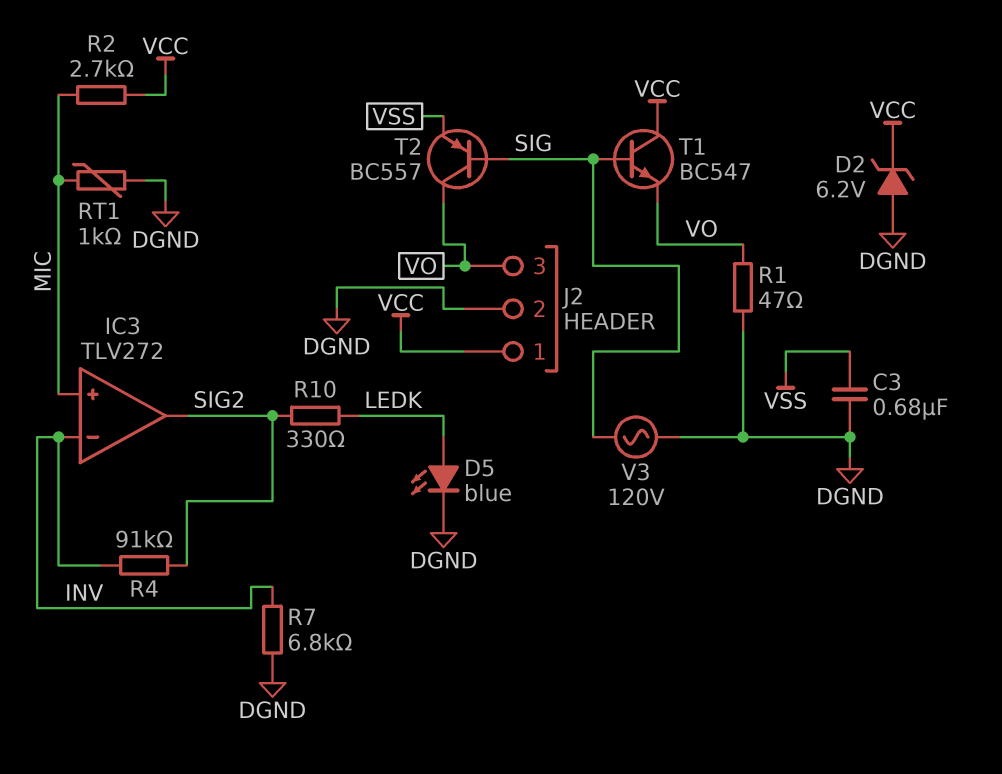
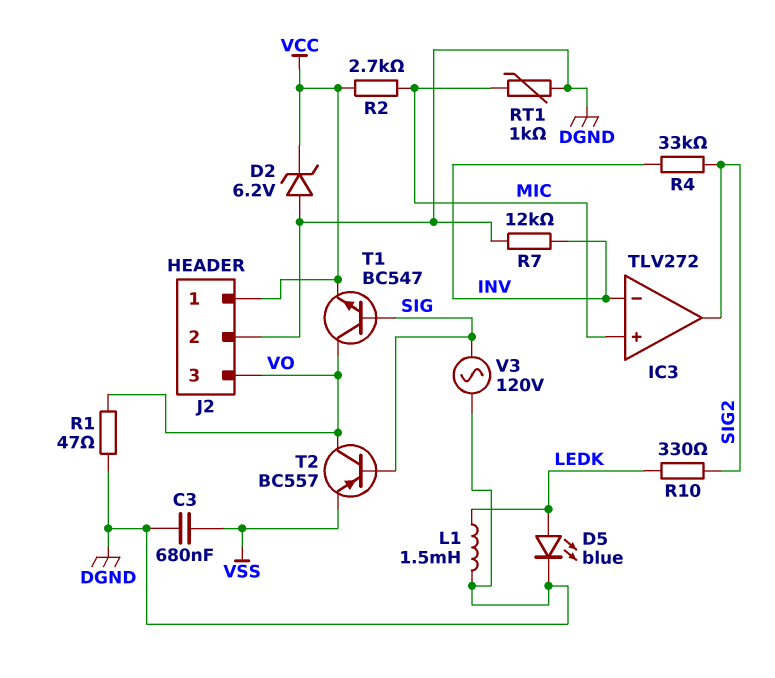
L1: none -> 1.5mH (DGND, LEDK)
R4: 91k (INV, SIG2) -> 33k (INV, SIG2)
R7: 6.8k (DGND, INV) -> 12k (DGND, INV)
T1: NPN BC547 (B SIG, C VCC, E VO) -> NPN BC547 (B SIG, C VO, E VCC)

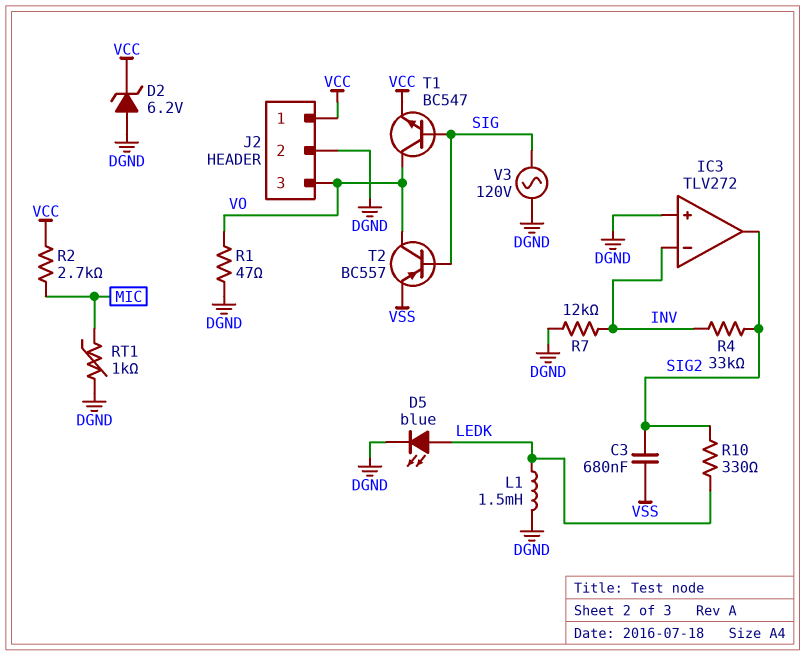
C3: 680nF (DGND, VSS) -> 680nF (SIG2, VSS)
IC3 pin in+: MIC -> DGND

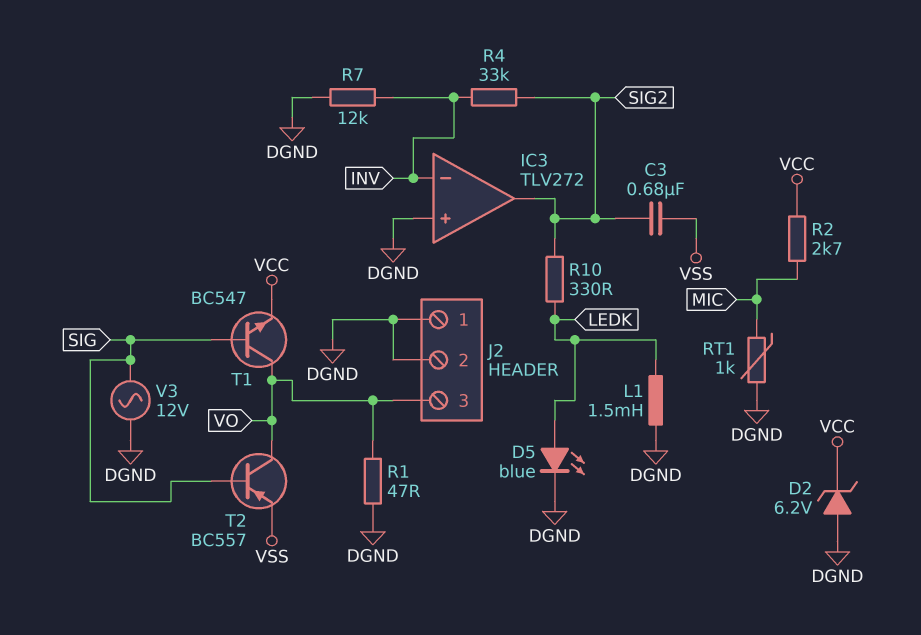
J2 pin 1: VCC -> DGND
V3: AC 120V (DGND, SIG) -> AC 12V (DGND, SIG)

